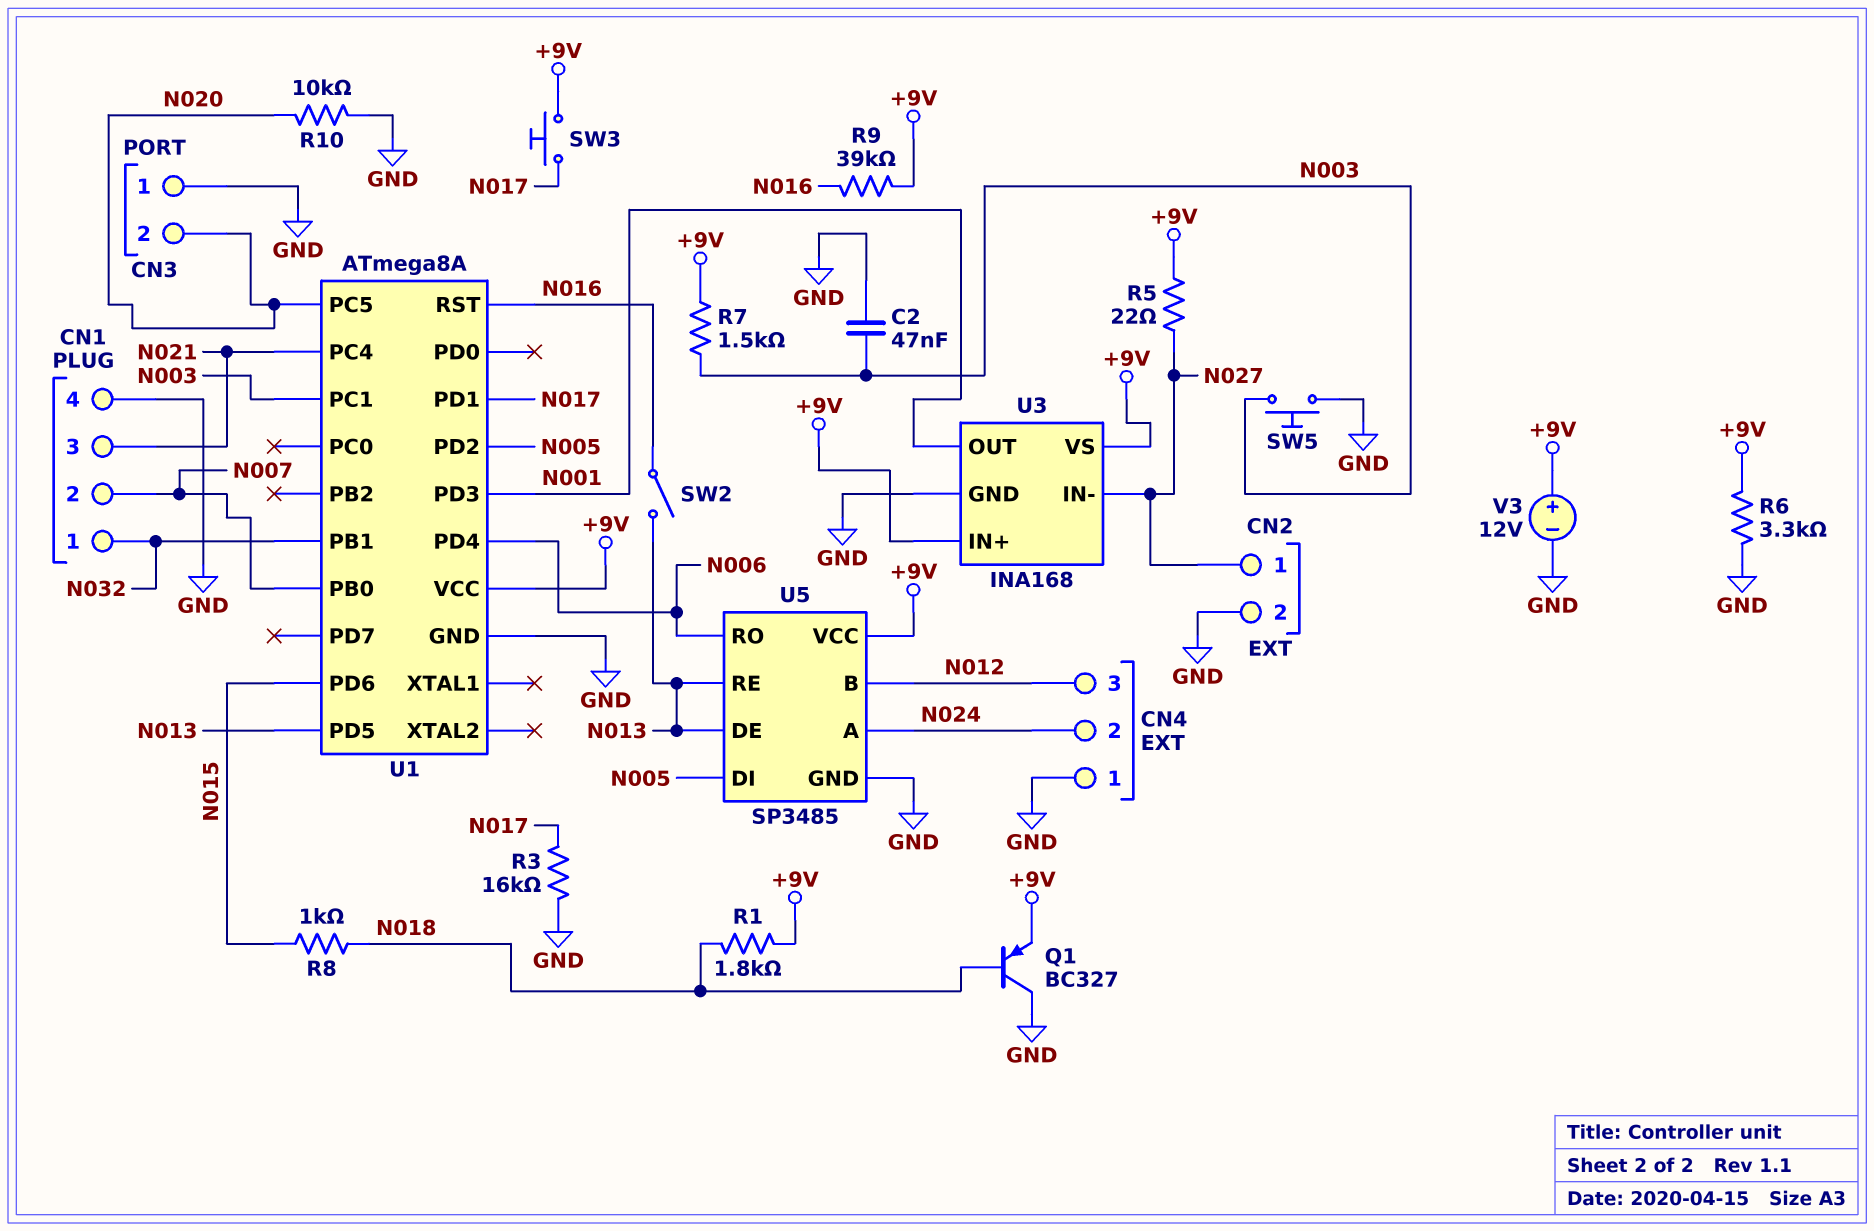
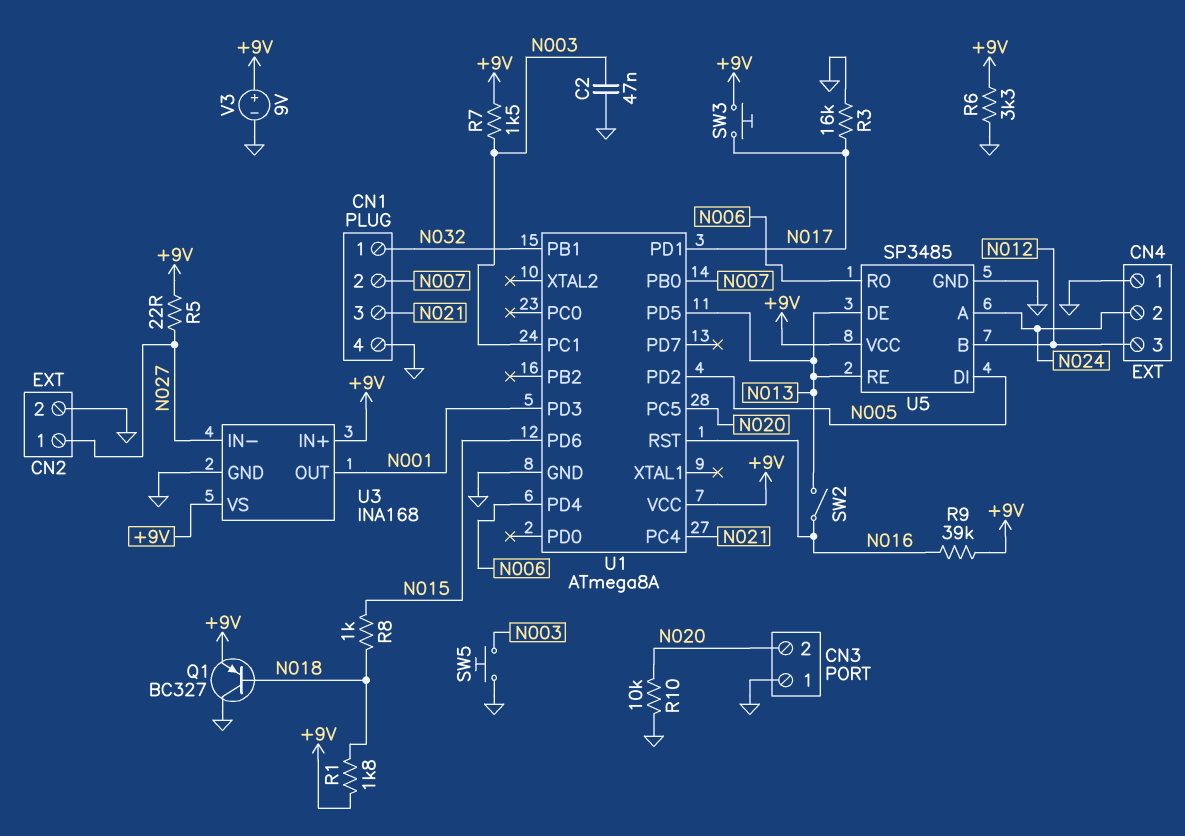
V3: 12V (plus +9V, minus GND) -> 9V (plus +9V, minus GND)

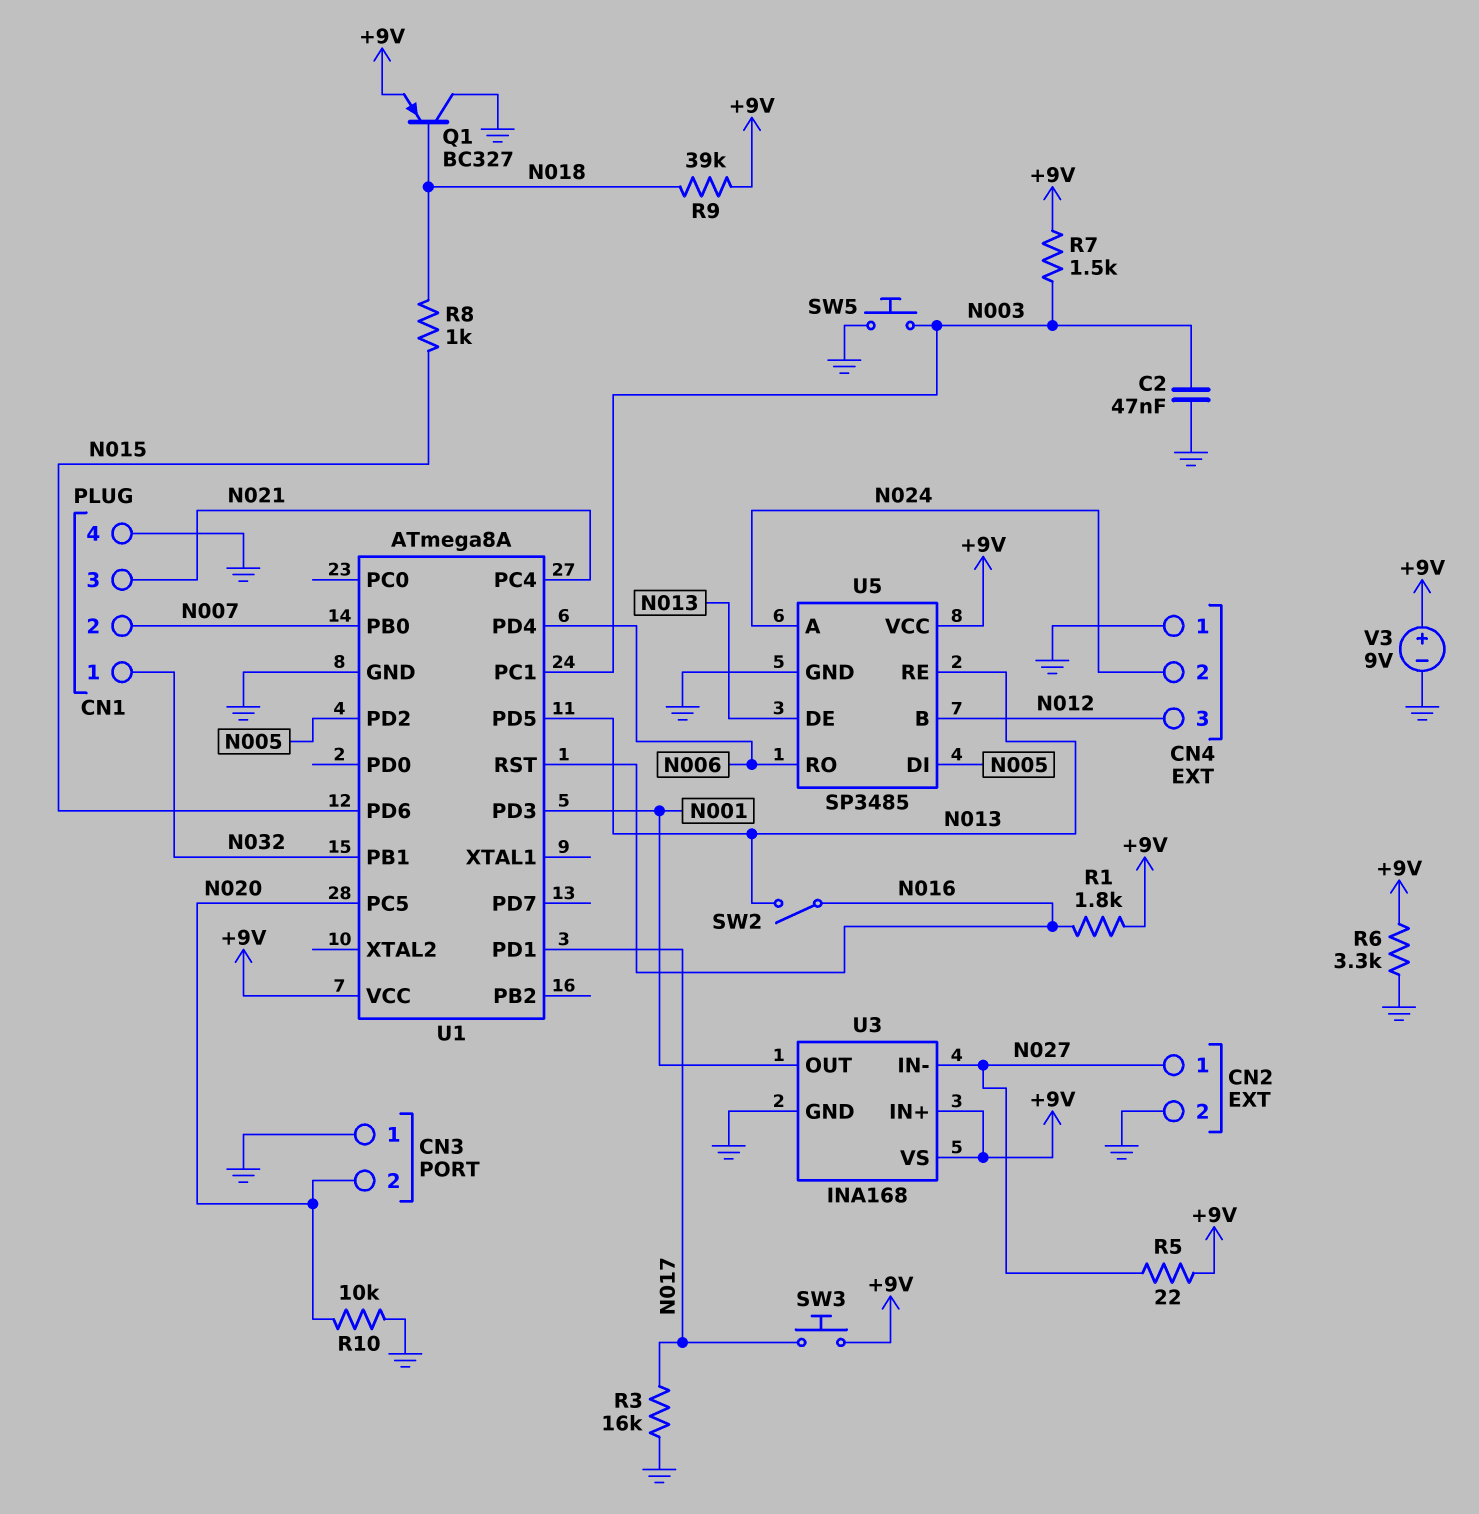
R1: 1.8k (+9V, N018) -> 1.8k (+9V, N016)
R9: 39k (+9V, N016) -> 39k (+9V, N018)

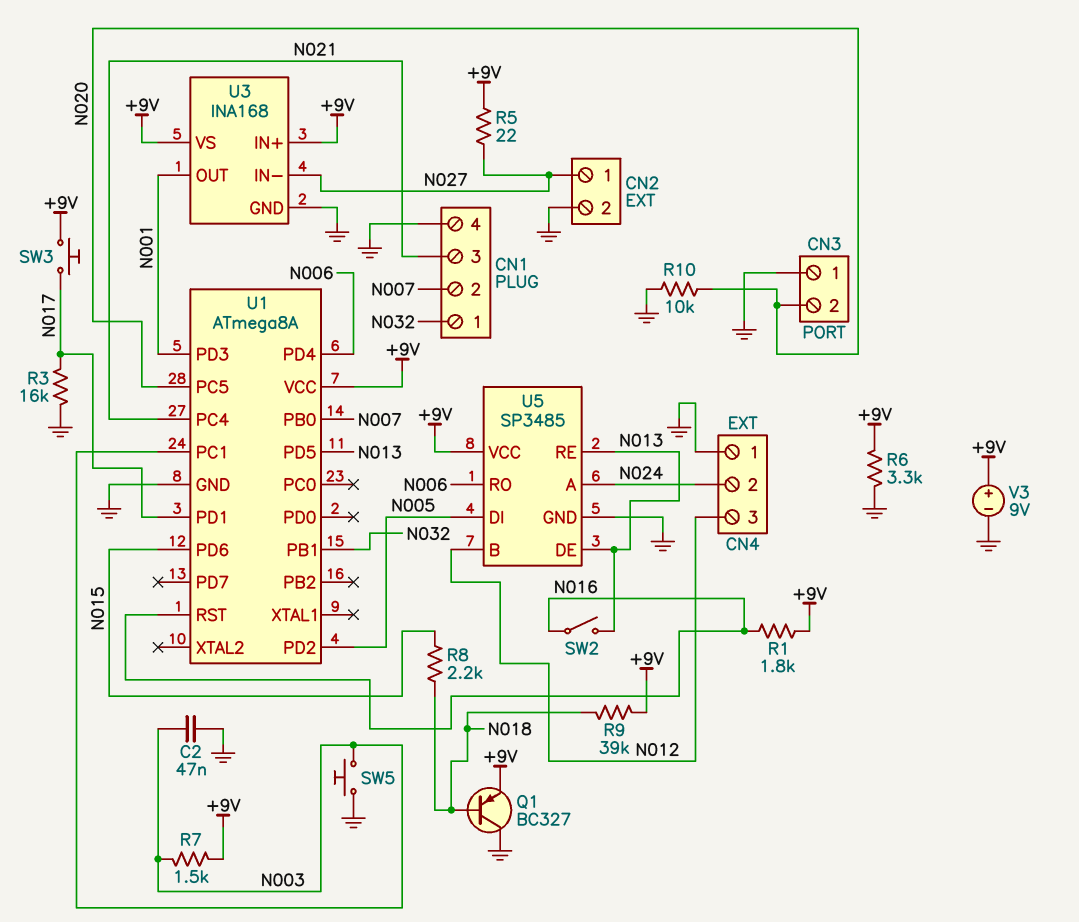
R8: 1k (N015, N018) -> 2.2k (N015, N018)

